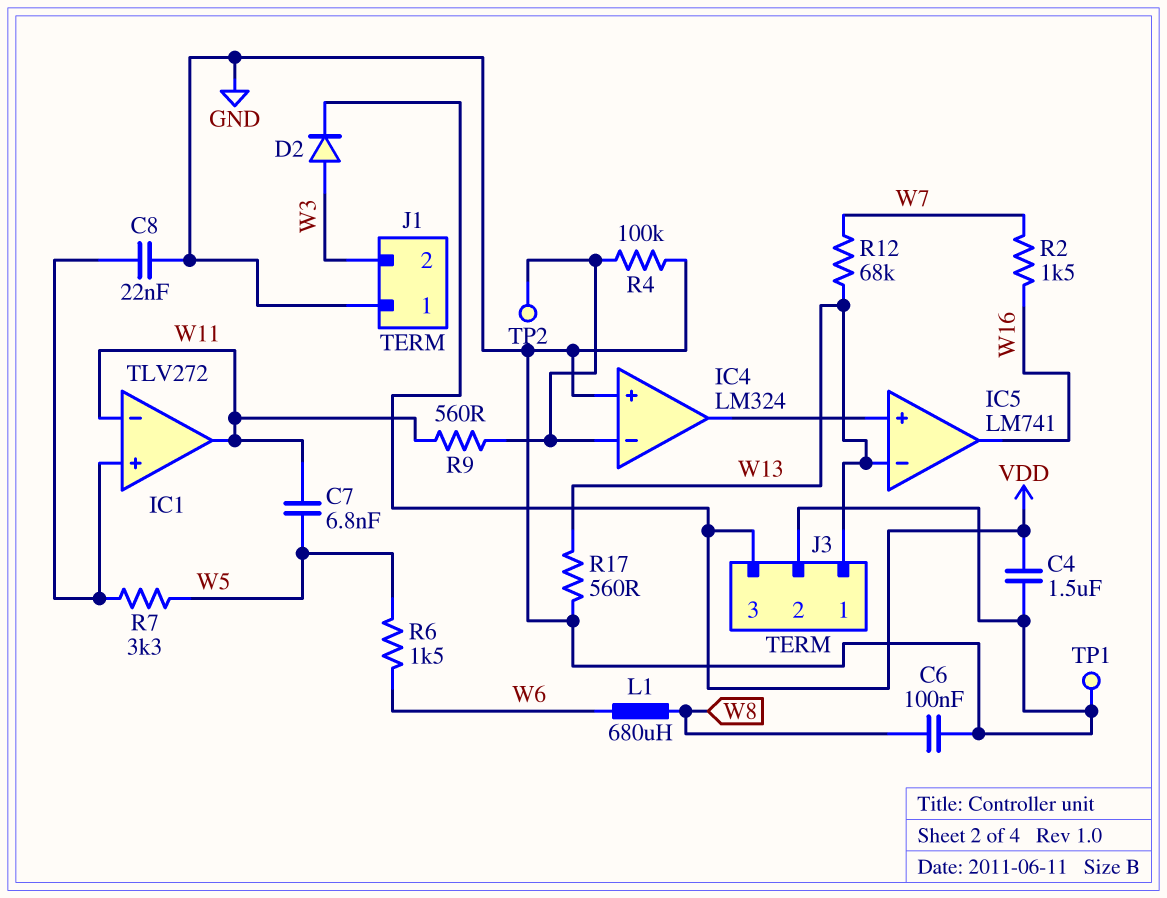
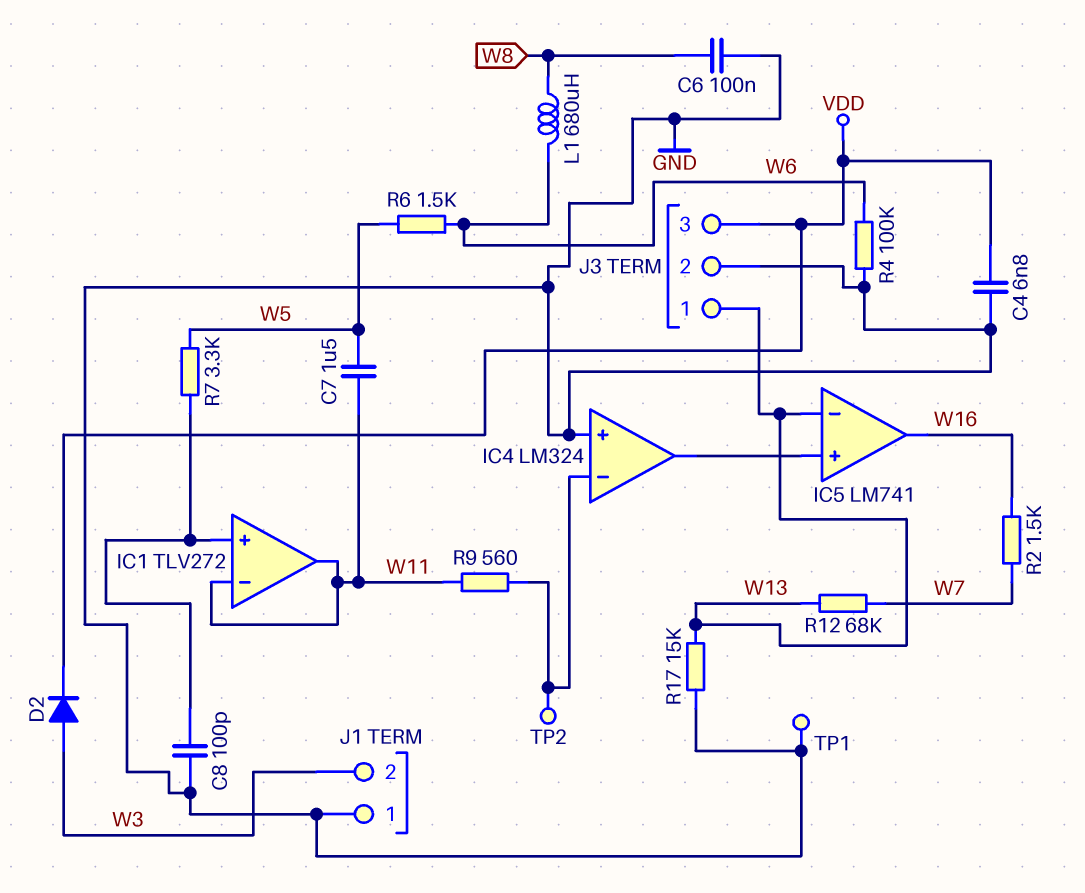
C4: 1.5uF (GND, VDD) -> 6.8nF (GND, VDD)
C7: 6.8nF (W5, W11) -> 1.5uF (W5, W11)
C8: 22nF (GND, IC1/in+) -> 100pF (GND, IC1/in+)
R4: 100k (GND, IC4/in-) -> 100k (GND, W6)
R17: 560 (GND, W13) -> 15k (GND, W13)

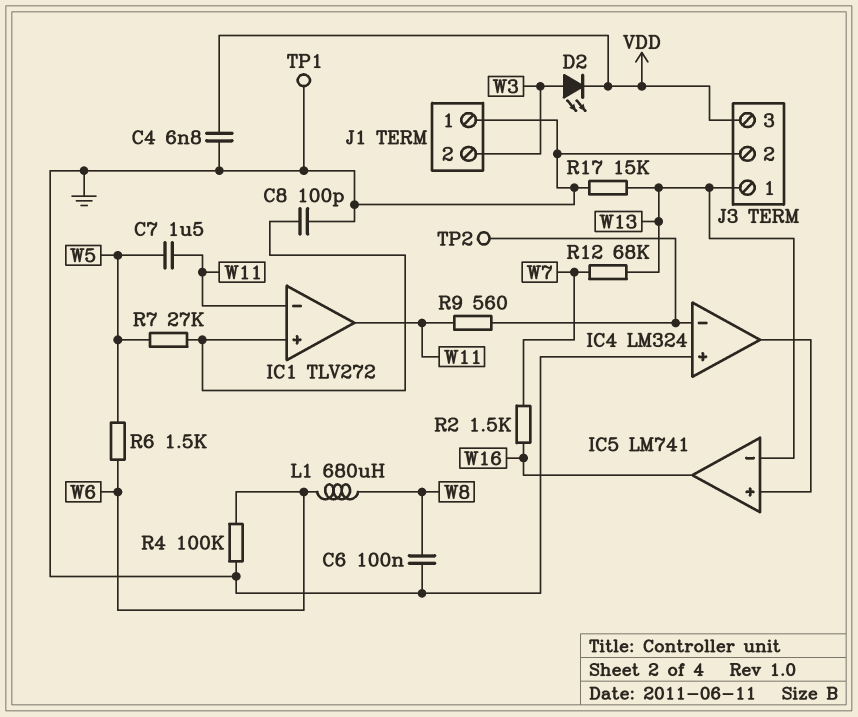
D2: diode (A W3, K VDD) -> LED (A W3, K VDD)
R7: 3.3k (IC1/in+, W5) -> 27k (IC1/in+, W5)

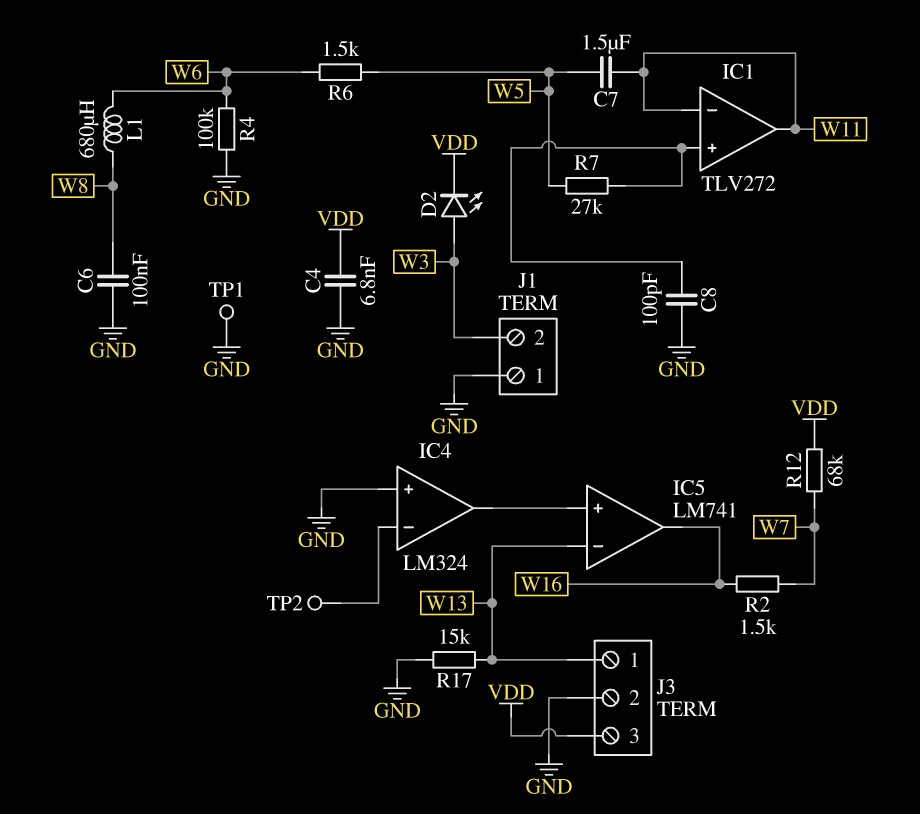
R9: 560 (IC4/in-, W11) -> none
R12: 68k (W7, W13) -> 68k (VDD, W7)

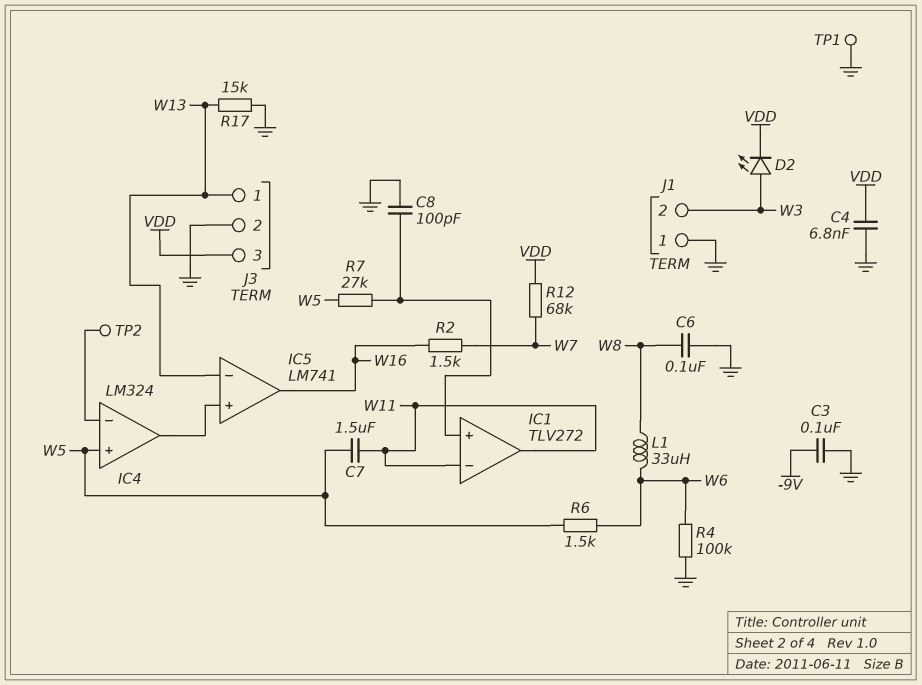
C3: none -> 100nF (-9V, GND)
IC4 pin in+: GND -> W5
L1: 680uH (W6, W8) -> 33uH (W6, W8)

